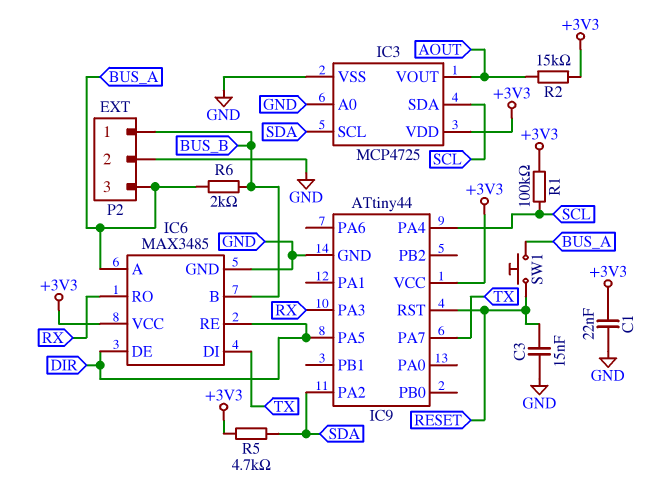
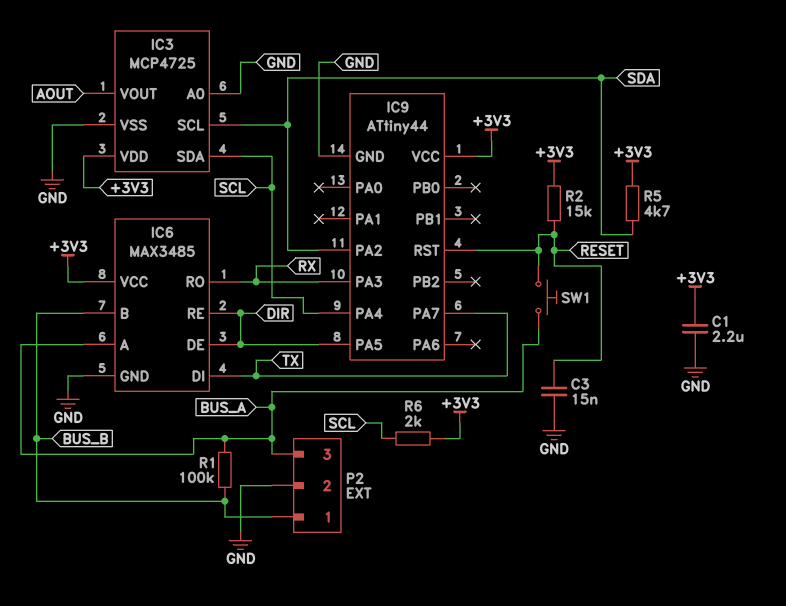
C1: 22nF (+3V3, GND) -> 2.2uF (+3V3, GND)
R1: 100k (+3V3, SCL) -> 100k (BUS_A, BUS_B)
R2: 15k (+3V3, AOUT) -> 15k (+3V3, RESET)
R6: 2k (BUS_A, BUS_B) -> 2k (+3V3, SCL)

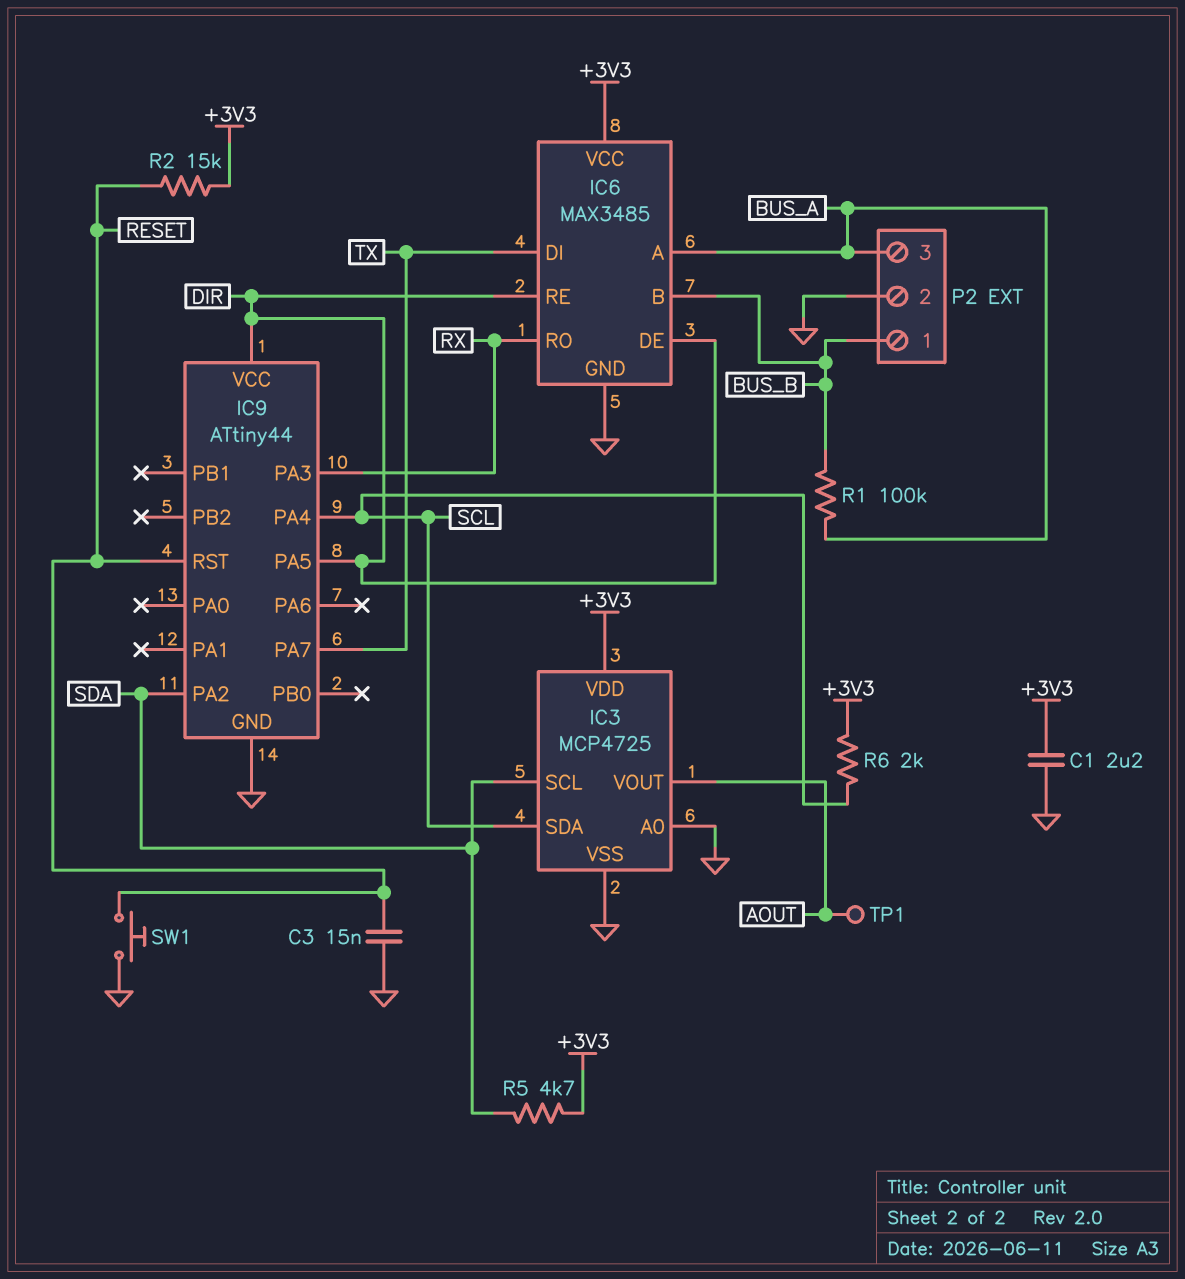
IC9 pin VCC: +3V3 -> DIR
SW1: button (BUS_A, RESET) -> button (GND, RESET)
TP1: none -> test point (AOUT)

